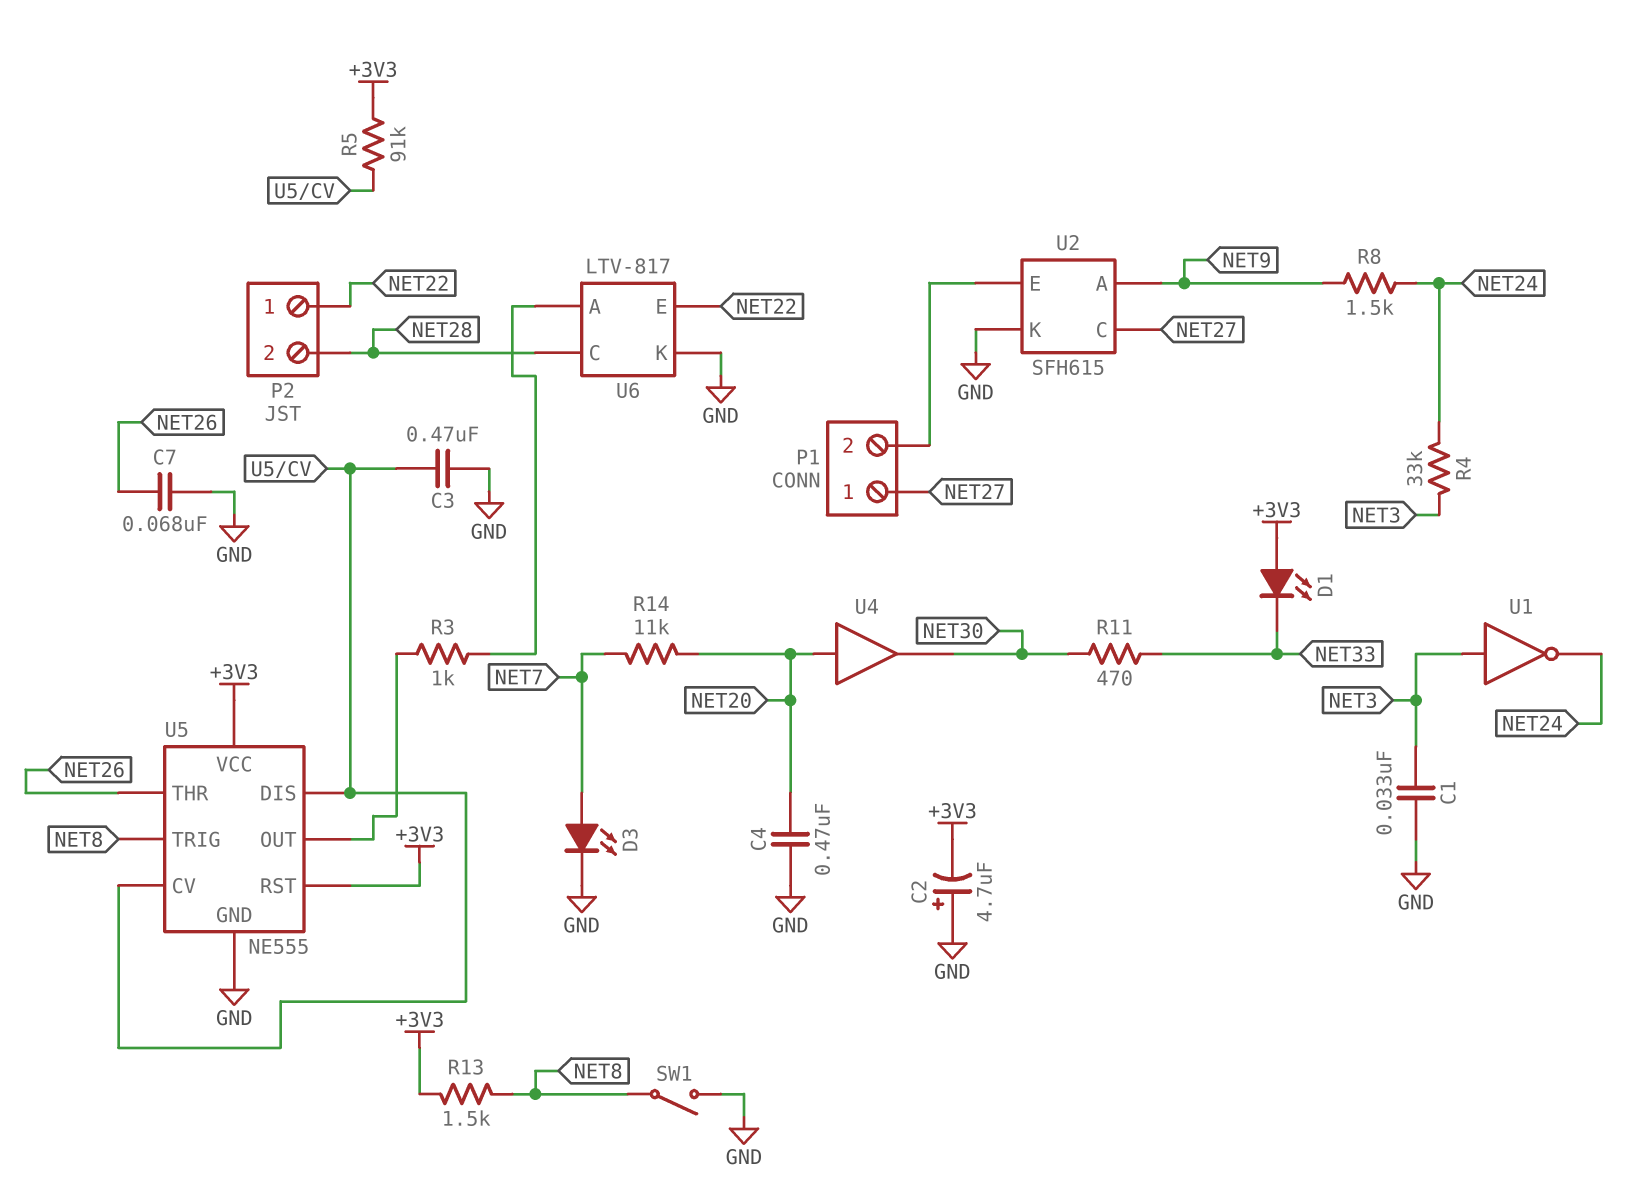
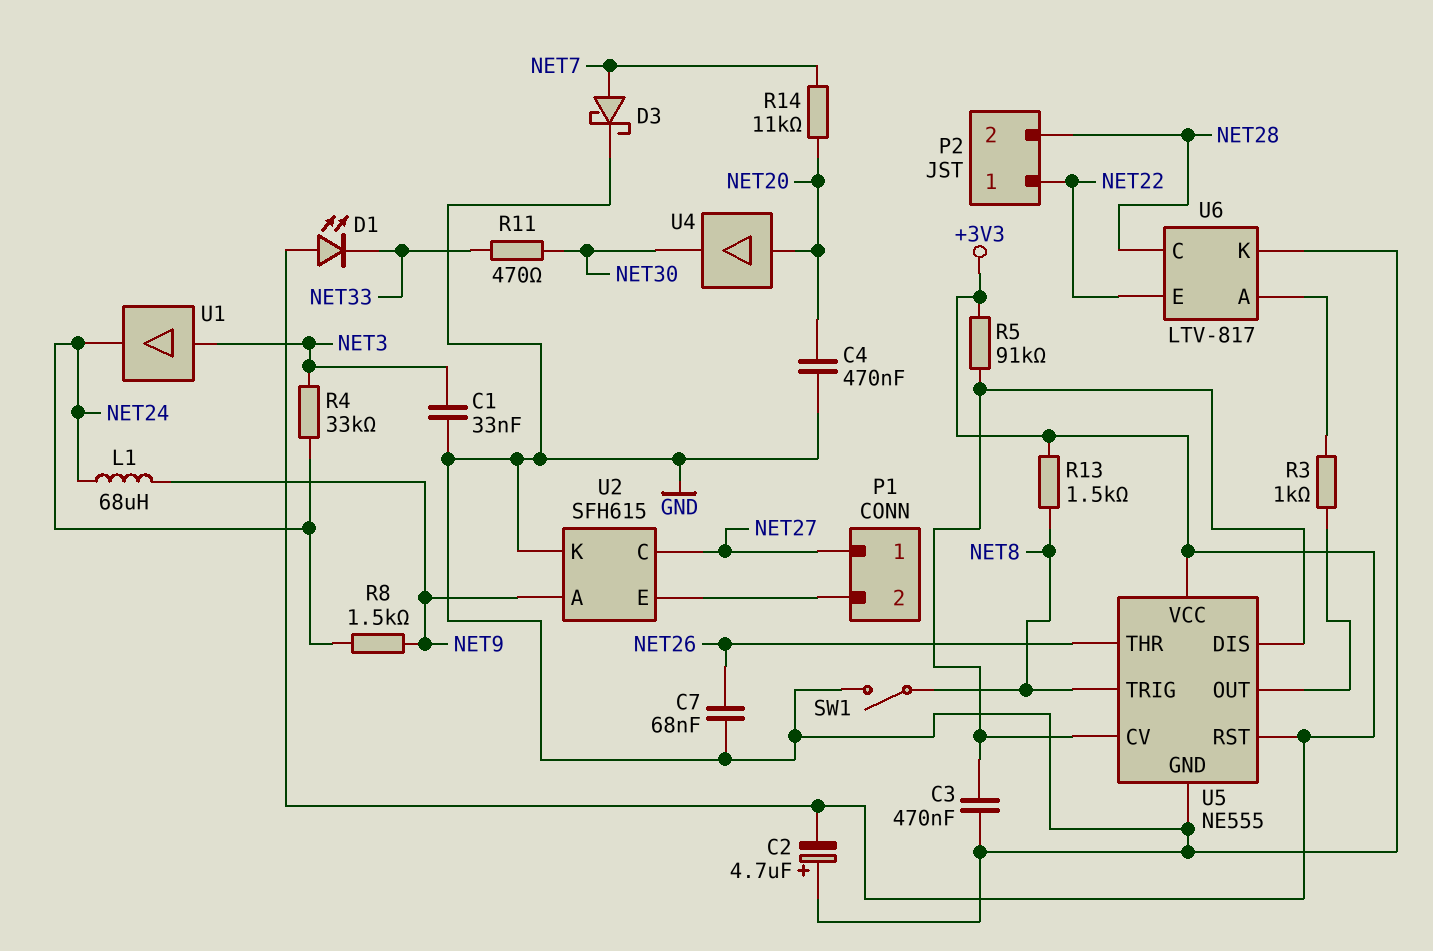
D3: LED (A NET7, K GND) -> schottky (A NET7, K GND)
L1: none -> 68uH (NET9, NET24)
U1: NOT (in NET3, out NET24) -> buffer (in NET3, out NET24)

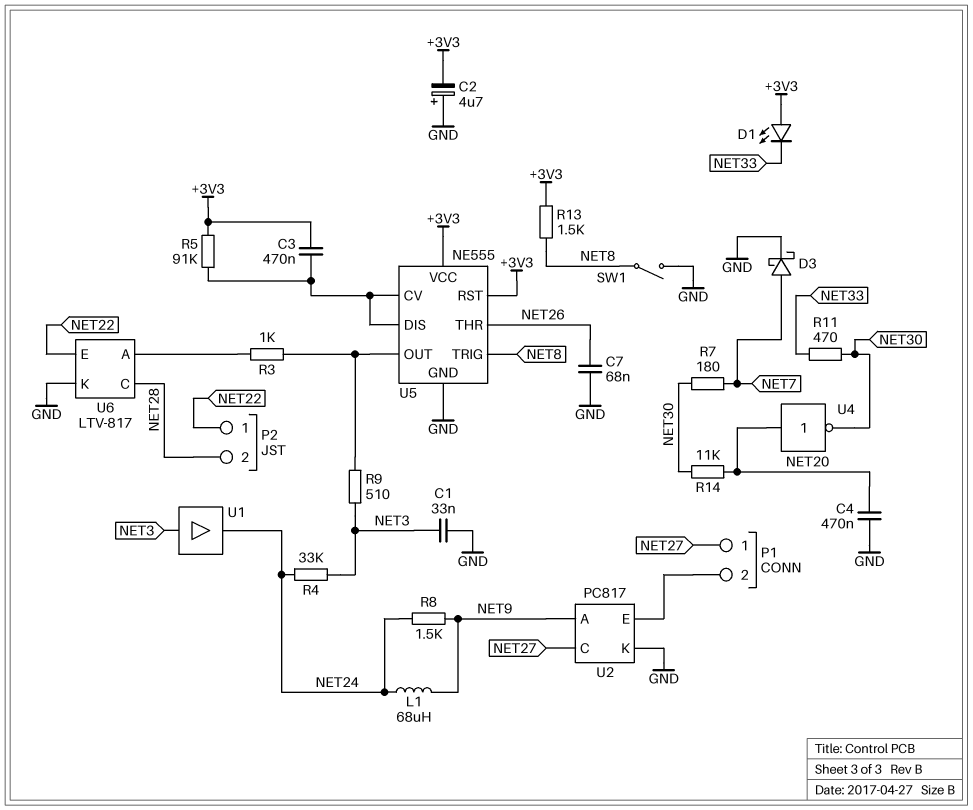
C3: 470nF (GND, U5/CV) -> 470nF (+3V3, U5/CV)
R7: none -> 180 (NET7, NET30)
R9: none -> 510 (NET3, U5/OUT)
R14: 11k (NET7, NET20) -> 11k (NET20, NET30)
U2: SFH615 -> PC817
U4: buffer (in NET20, out NET30) -> NOT (in NET20, out NET30)

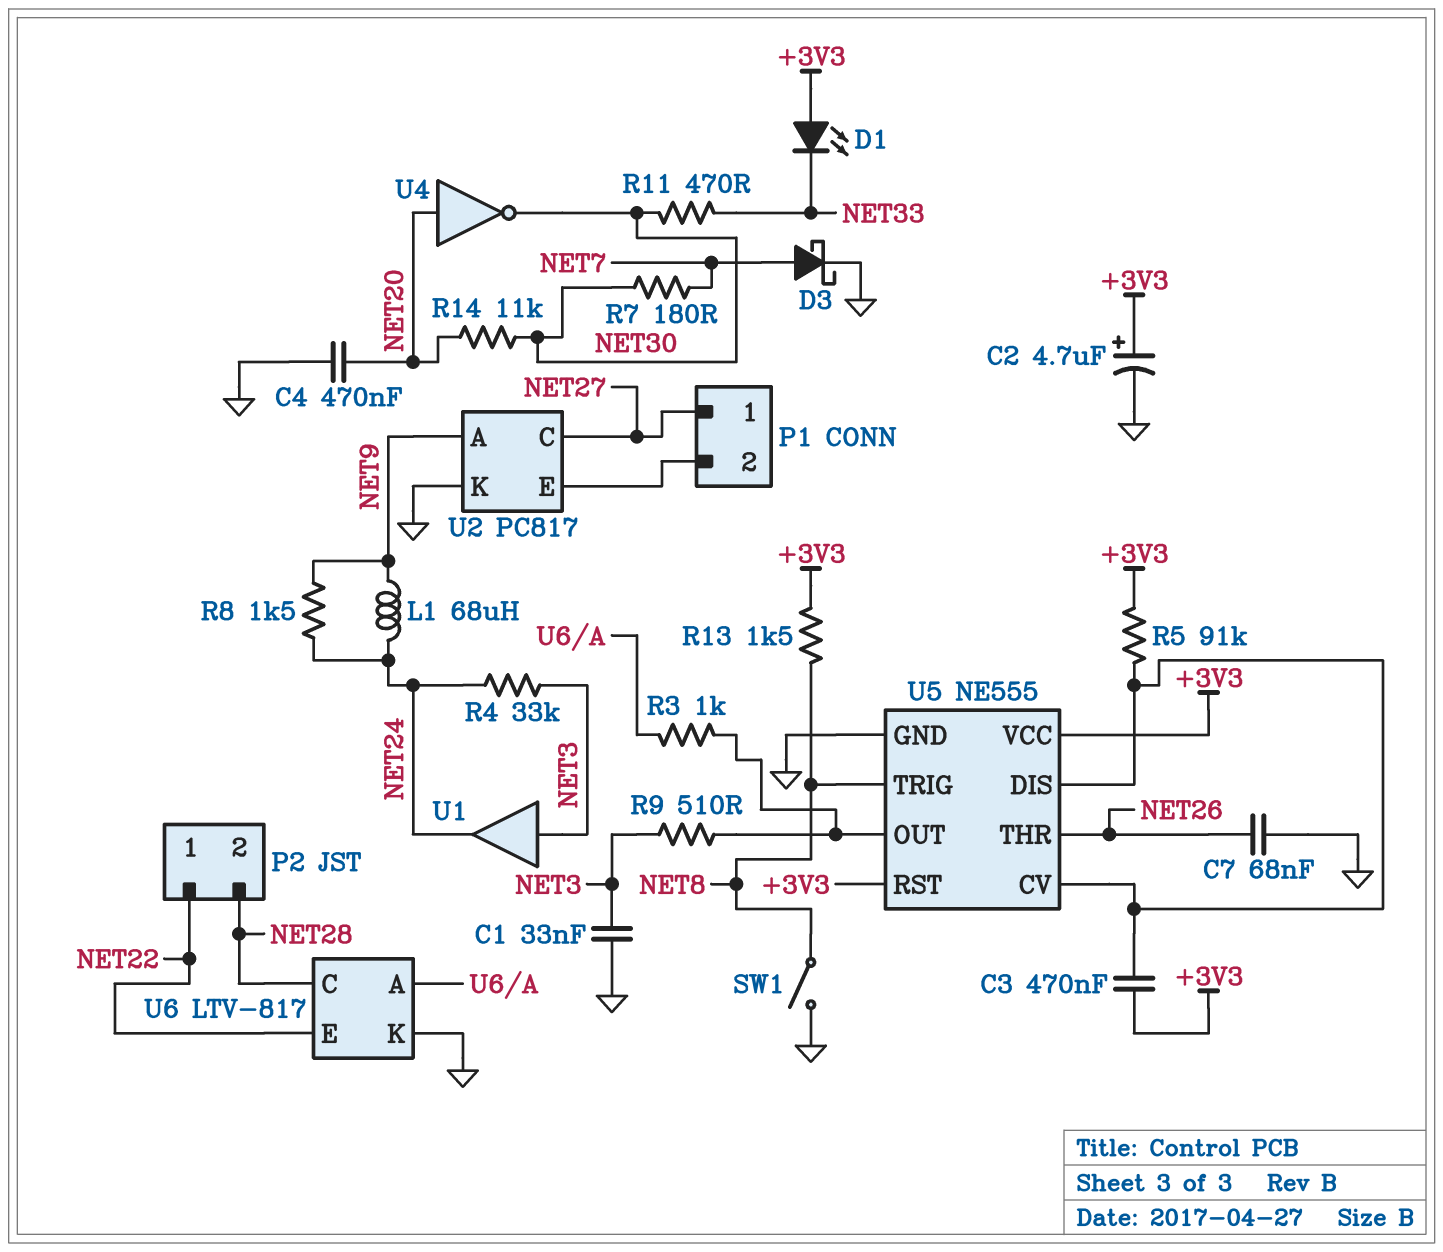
C2: 4.7uF (plus GND, minus +3V3) -> 4.7uF (plus +3V3, minus GND)

